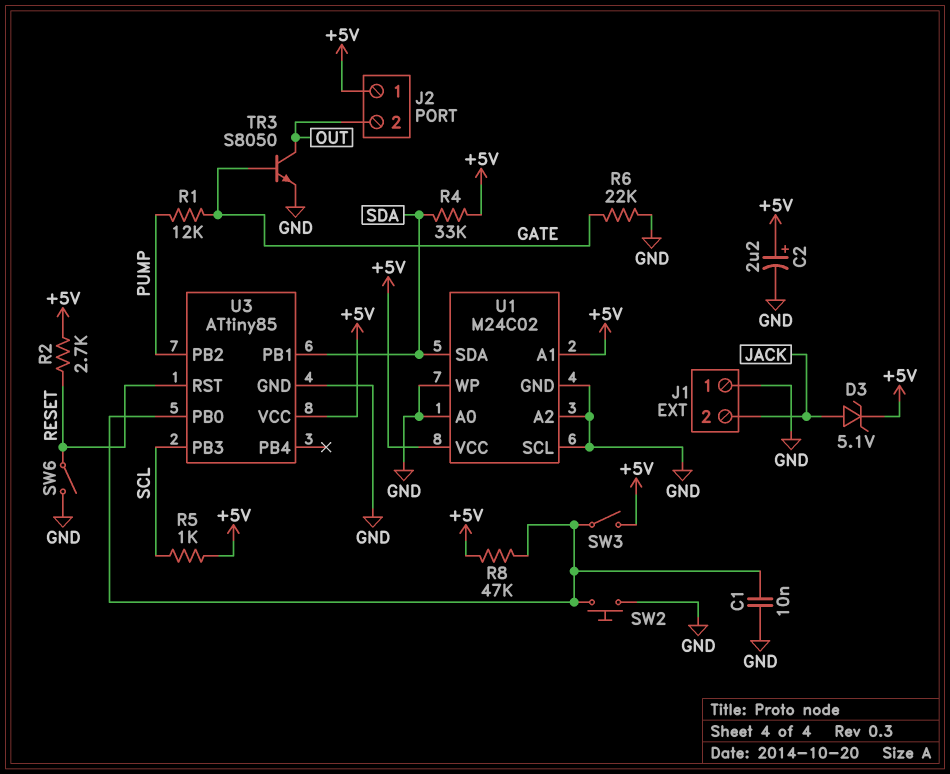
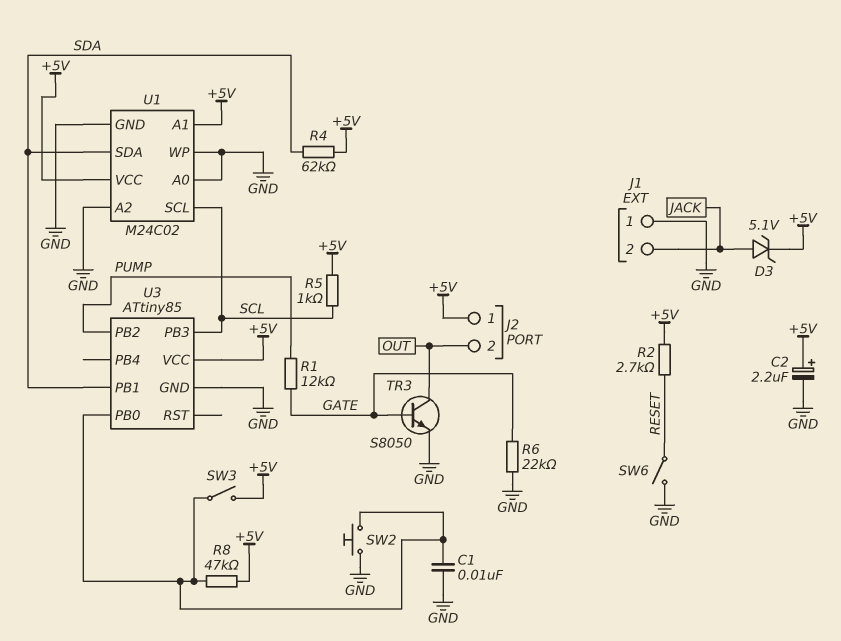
R4: 33k (+5V, SDA) -> 62k (+5V, SDA)
U1 pin SCL: GND -> SCL
U3 pin RST: RESET -> none

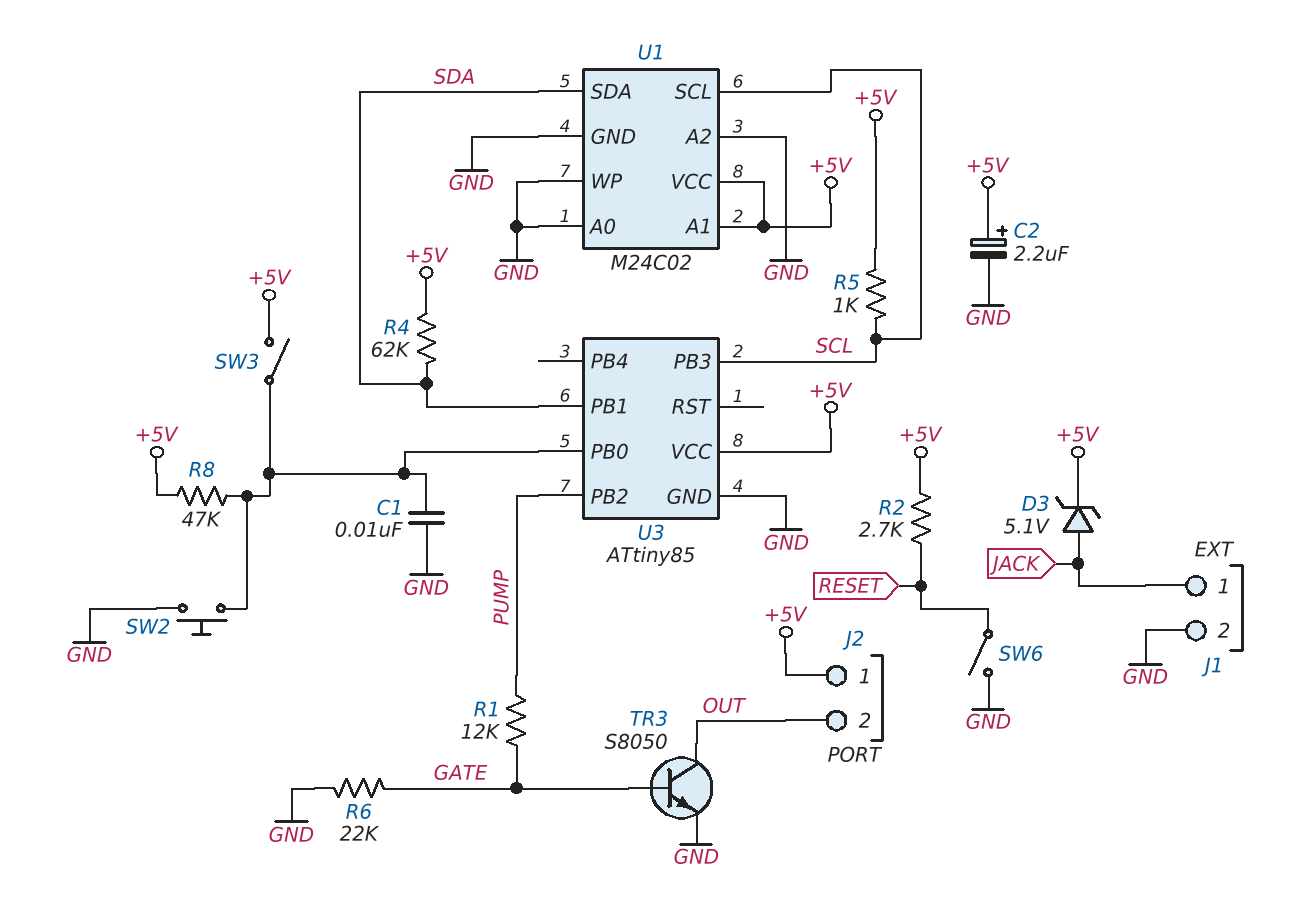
J1 pin 1: GND -> JACK
J1 pin 2: JACK -> GND

